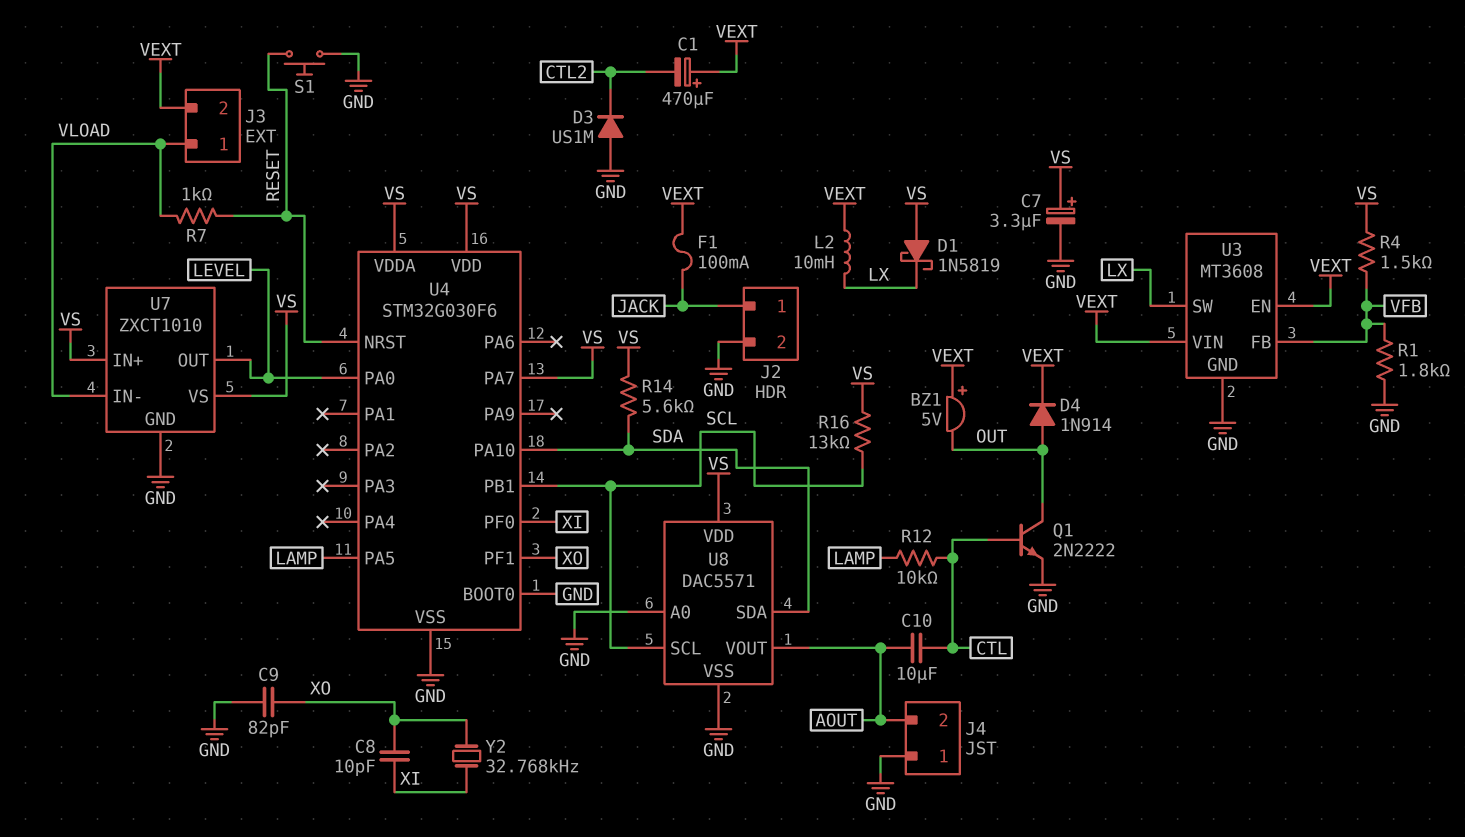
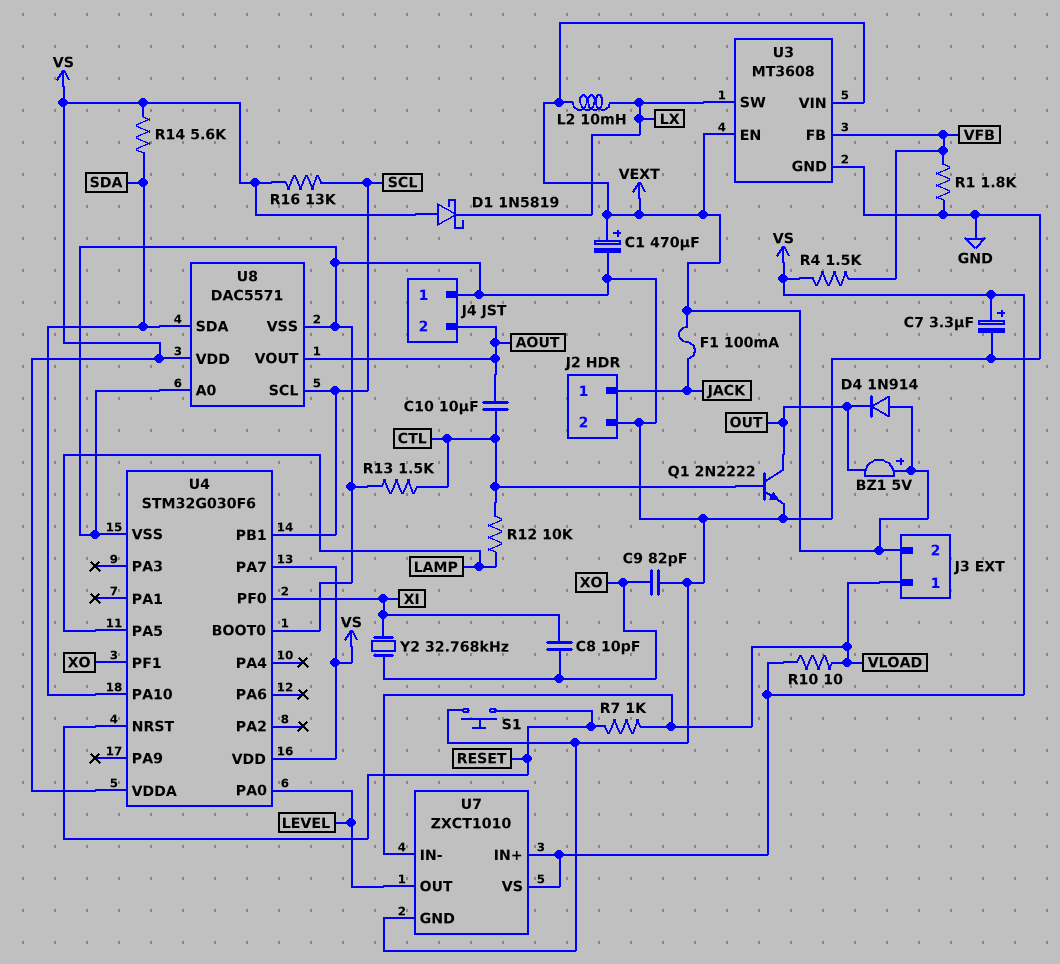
C1: 470uF (plus VEXT, minus CTL2) -> 470uF (plus VEXT, minus GND)
D3: diode US1M (A GND, K CTL2) -> none
D4: diode 1N914 (A OUT, K VEXT) -> diode 1N914 (A VEXT, K OUT)
R10: none -> 10 (VLOAD, VS)
R13: none -> 1.5k (CTL, GND)

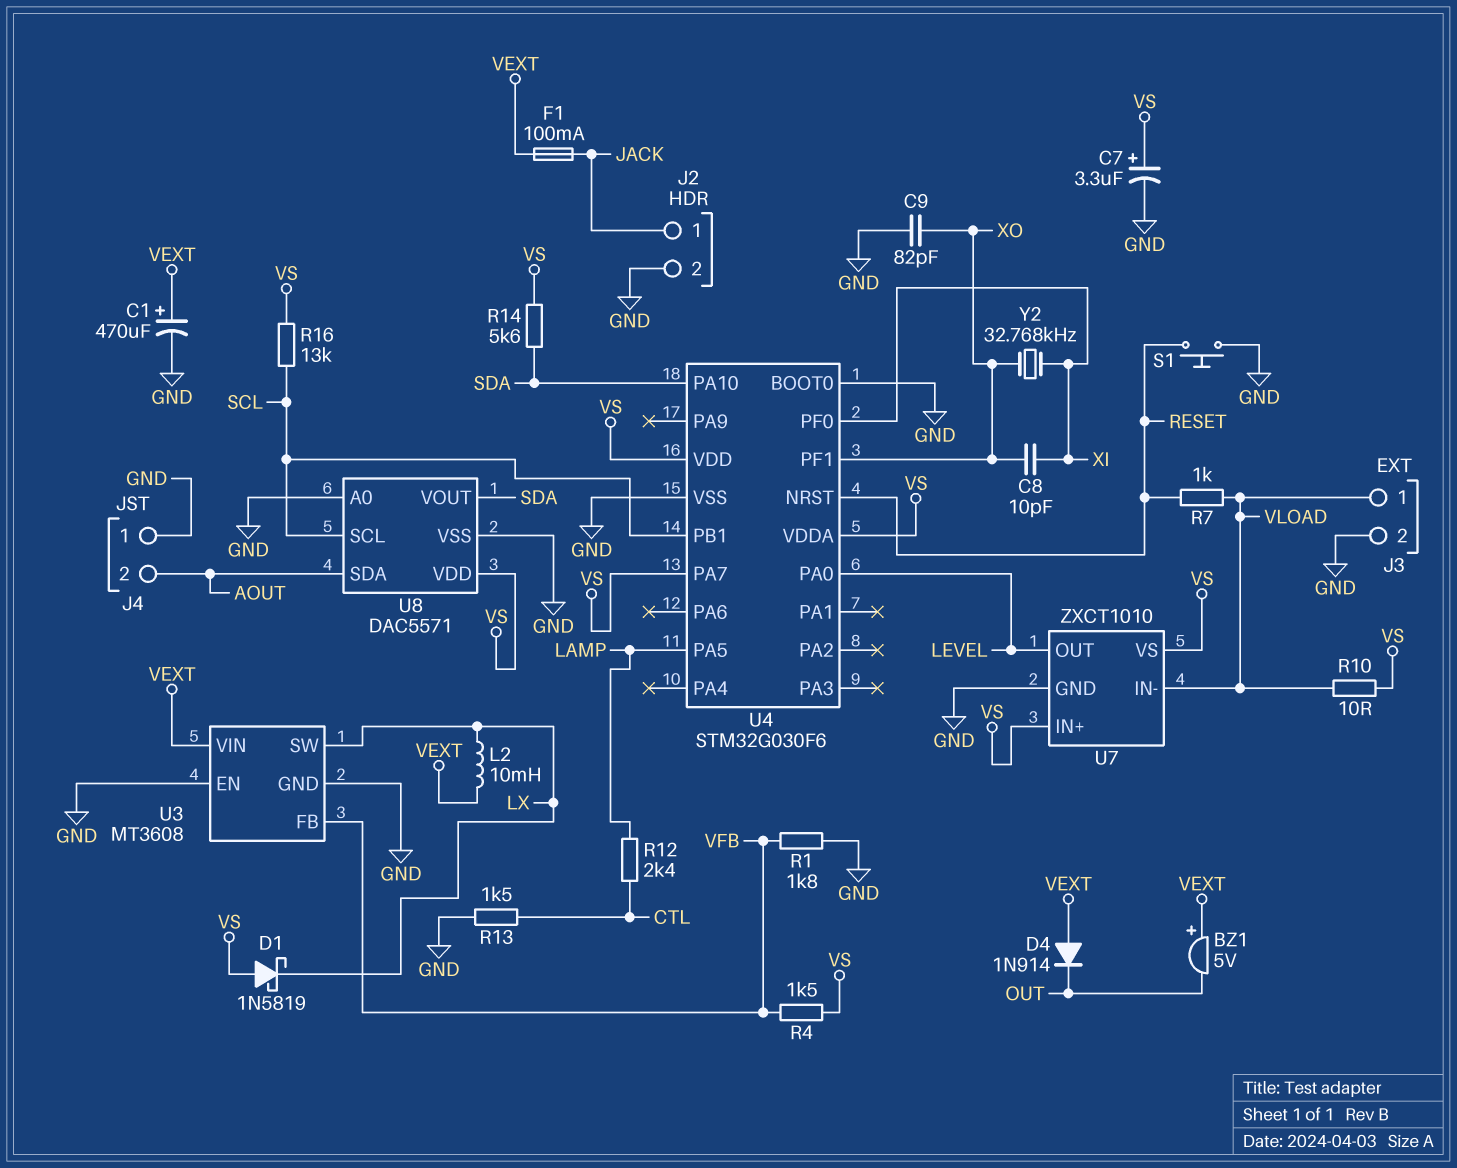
C10: 10uF (AOUT, CTL) -> none
J3 pin 2: VEXT -> GND
Q1: NPN 2N2222 (B CTL, C OUT, E GND) -> none
R12: 10k (CTL, LAMP) -> 2.4k (CTL, LAMP)
U3 pin EN: VEXT -> GND
U8 pin SDA: SDA -> AOUT
U8 pin VOUT: AOUT -> SDA

